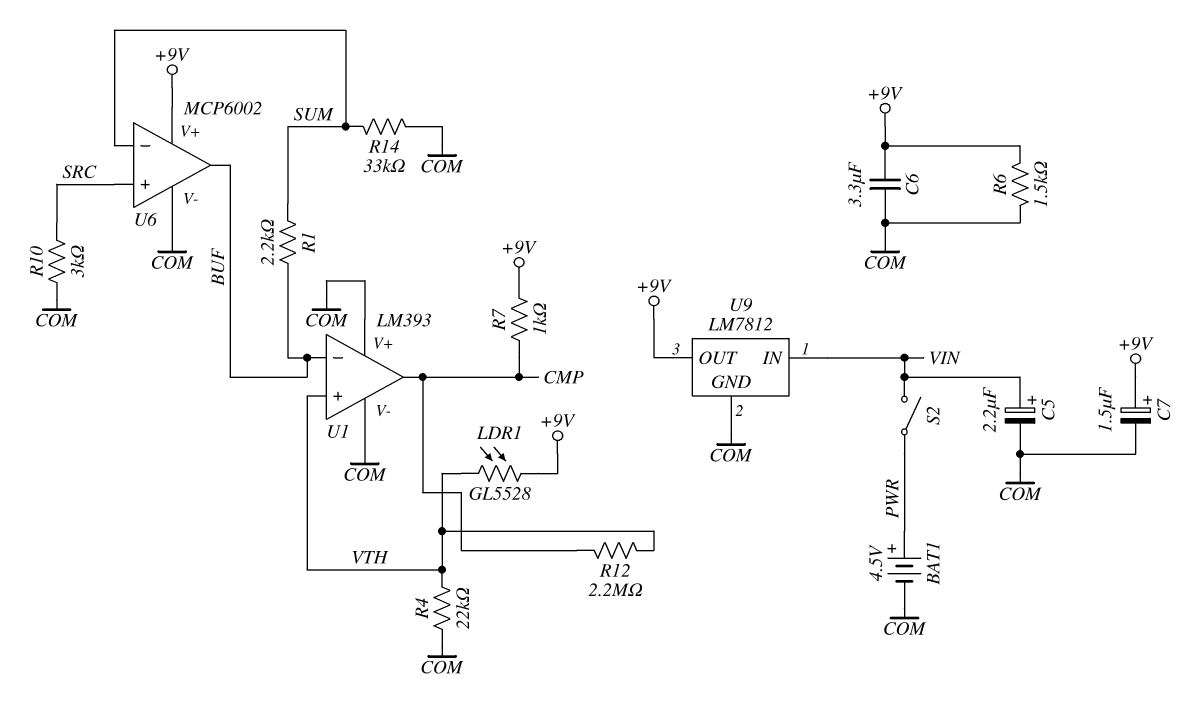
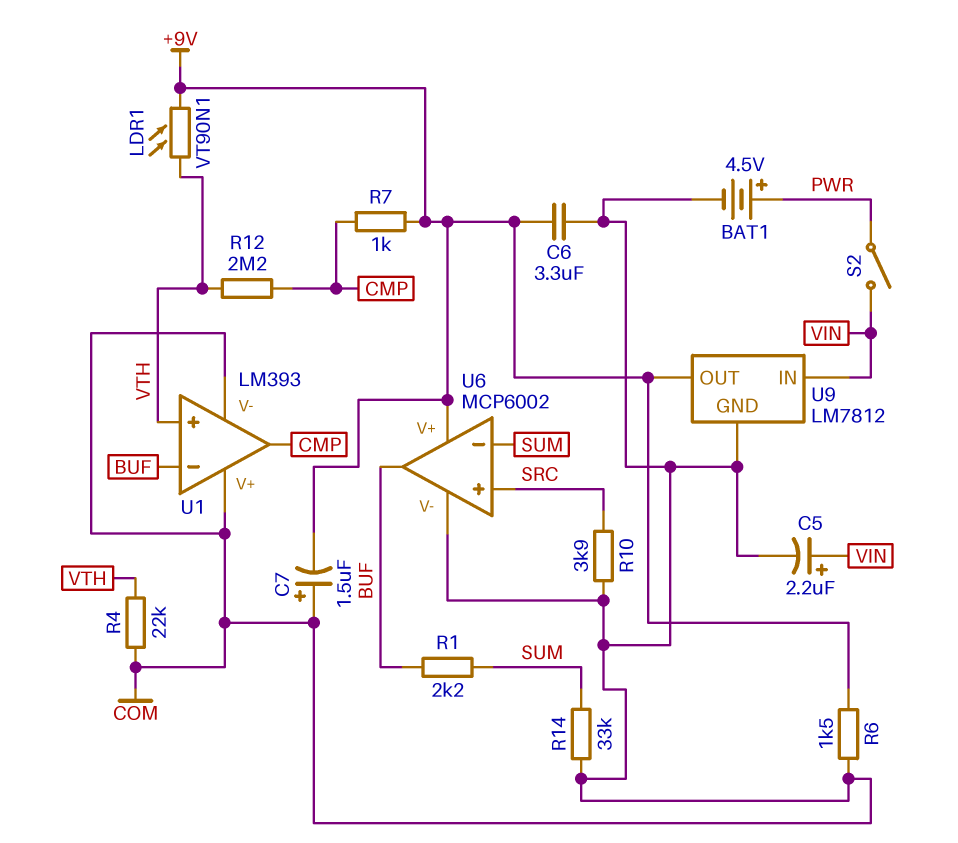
C7: 1.5uF (plus +9V, minus COM) -> 1.5uF (plus COM, minus +9V)
LDR1: GL5528 (+9V, VTH) -> VT90N1 (+9V, VTH)
R10: 3k (COM, SRC) -> 3.9k (COM, SRC)

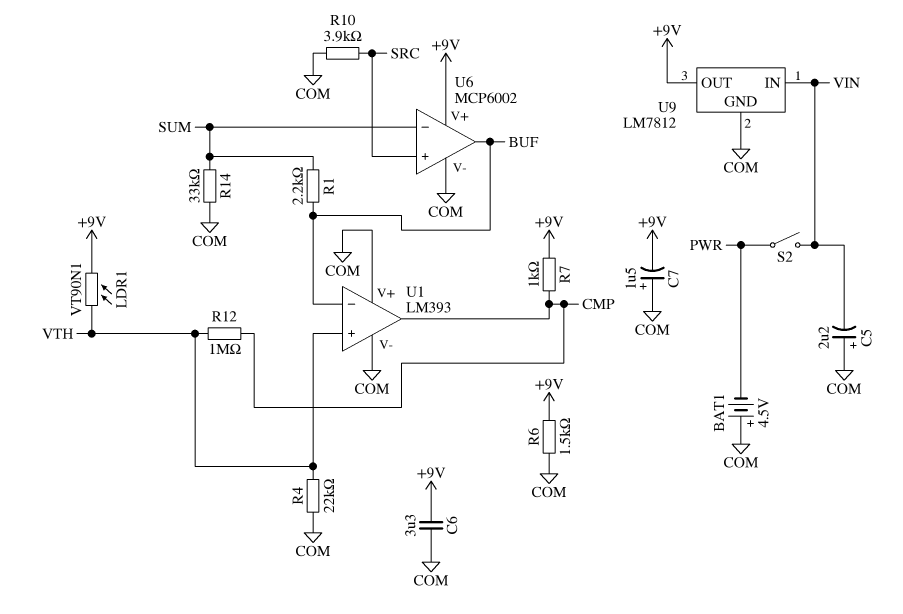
BAT1: 4.5V (plus PWR, minus COM) -> 4.5V (plus COM, minus PWR)
C5: 2.2uF (plus VIN, minus COM) -> 2.2uF (plus COM, minus VIN)
R12: 2.2M (CMP, VTH) -> 1M (CMP, VTH)

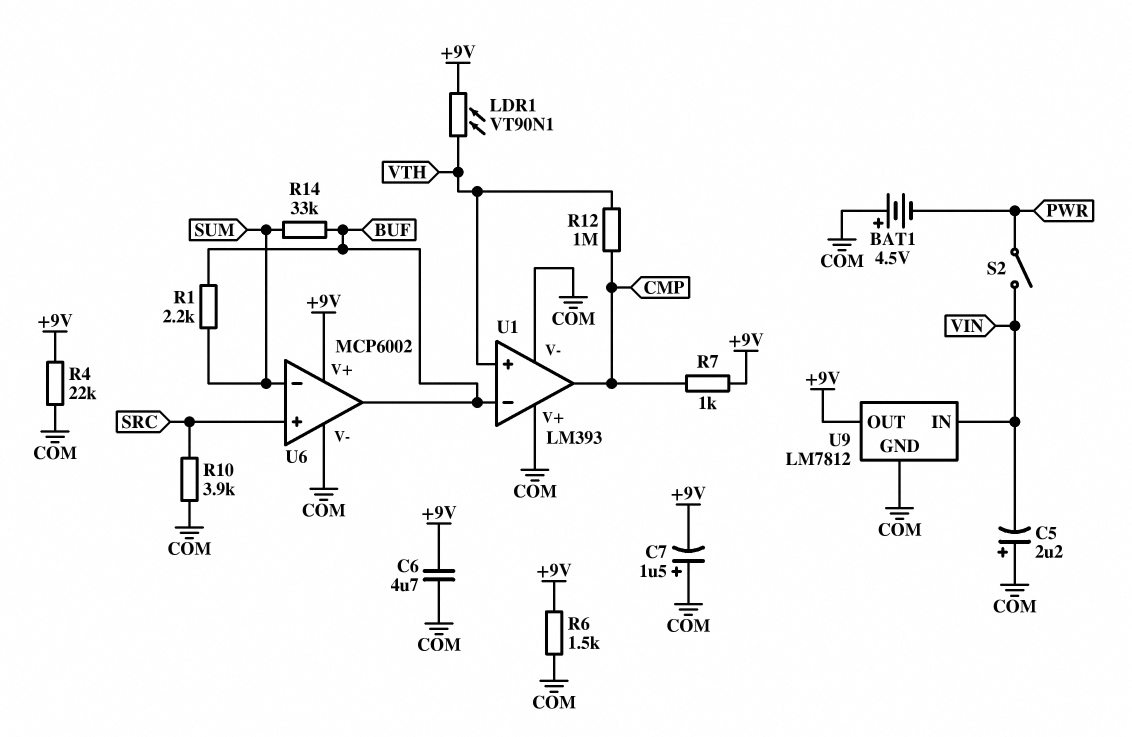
C6: 3.3uF (+9V, COM) -> 4.7uF (+9V, COM)
R4: 22k (COM, VTH) -> 22k (+9V, COM)
R14: 33k (COM, SUM) -> 33k (BUF, SUM)

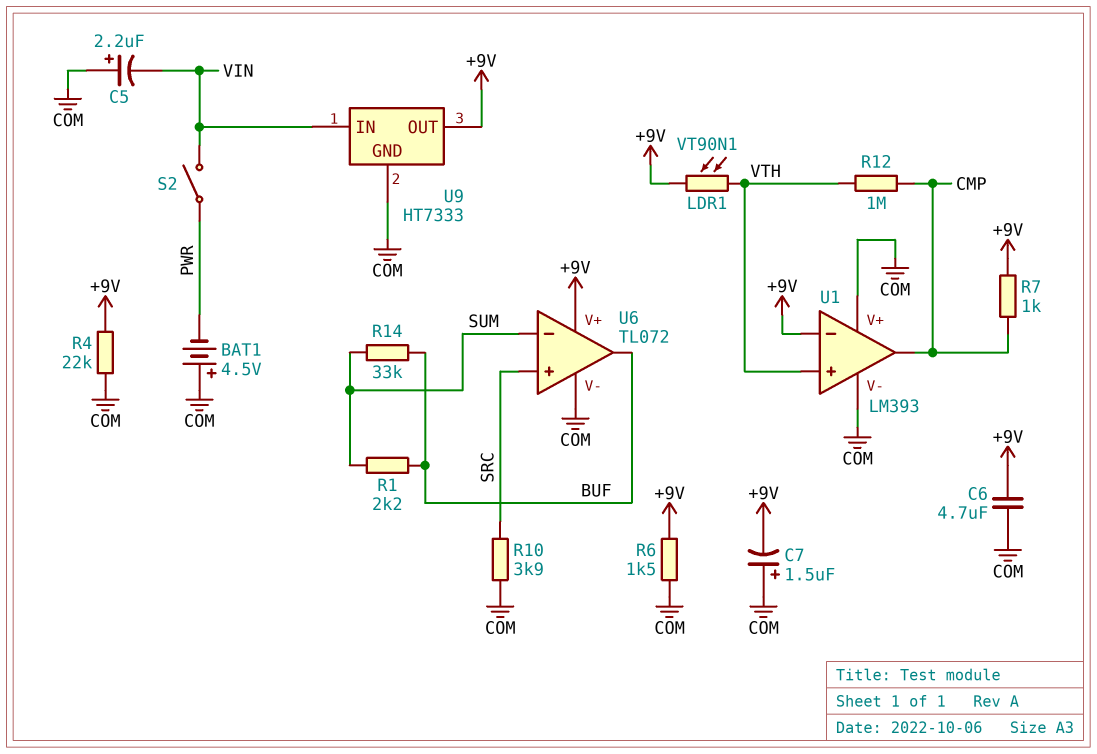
U1 pin in-: BUF -> +9V
U6: MCP6002 -> TL072
U9: LM7812 -> HT7333

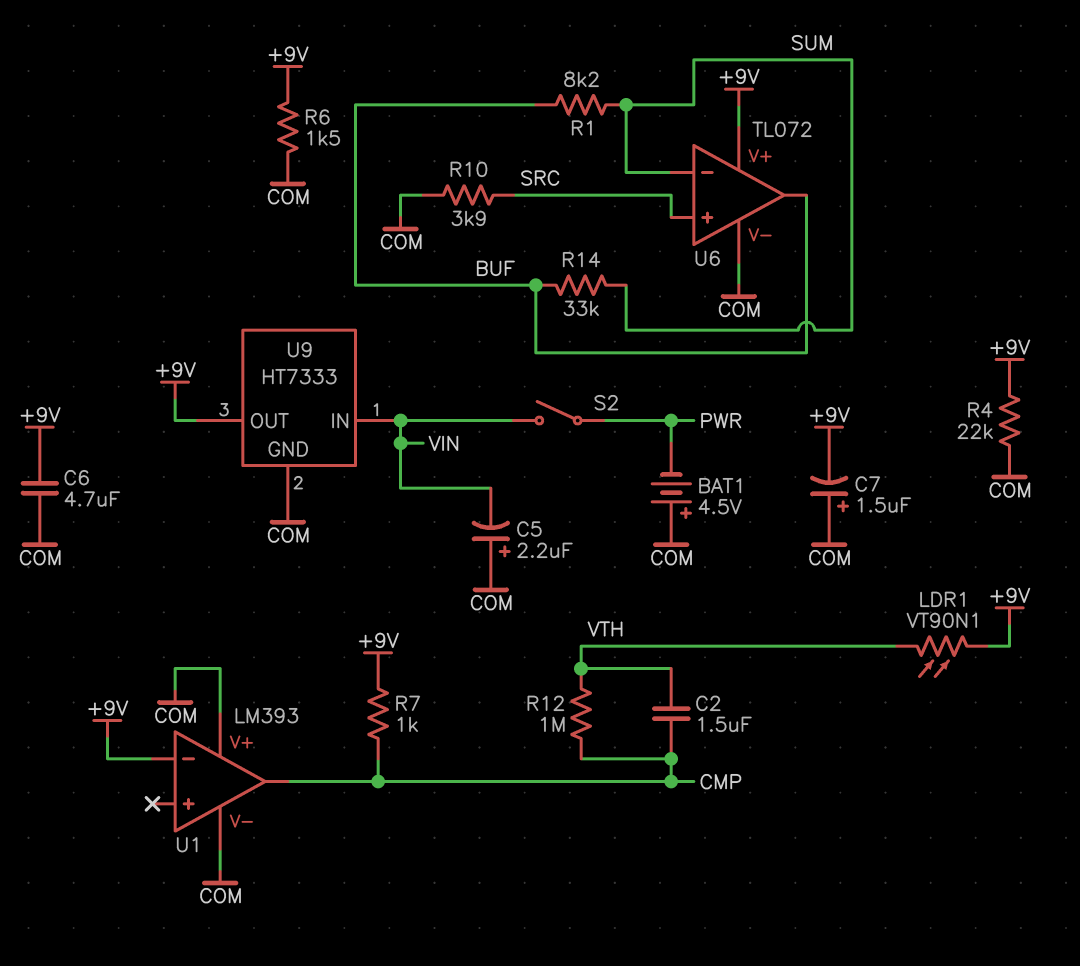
C2: none -> 1.5uF (CMP, VTH)
R1: 2.2k (BUF, SUM) -> 8.2k (BUF, SUM)
U1 pin in+: VTH -> none

